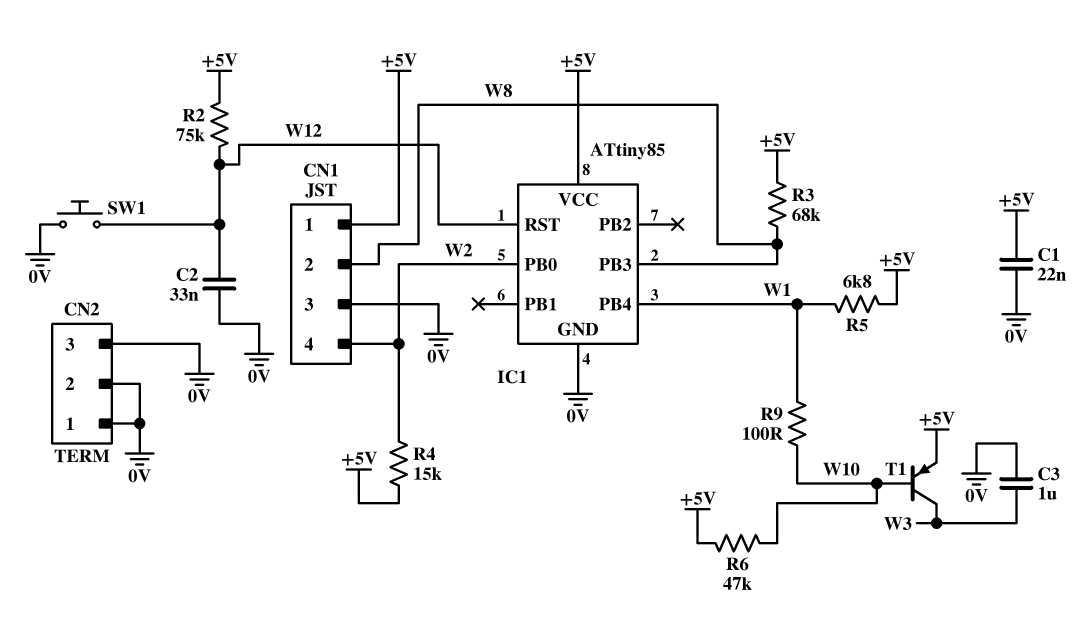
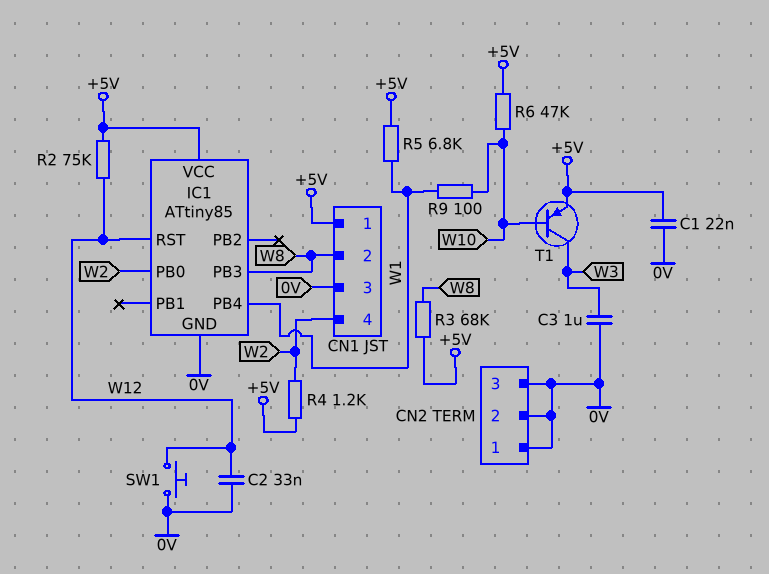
R4: 15k (+5V, W2) -> 1.2k (+5V, W2)

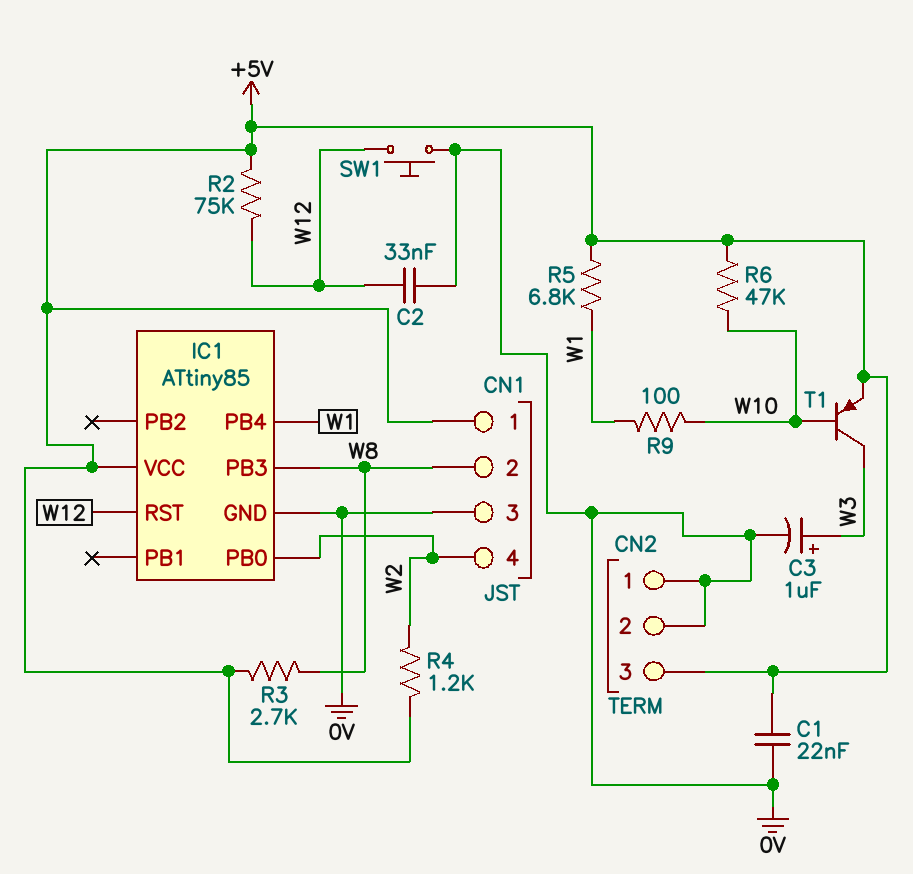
C3: 1uF (0V, W3) -> 1uF (plus W3, minus 0V)
CN2 pin 3: 0V -> +5V
R3: 68k (+5V, W8) -> 2.7k (+5V, W8)

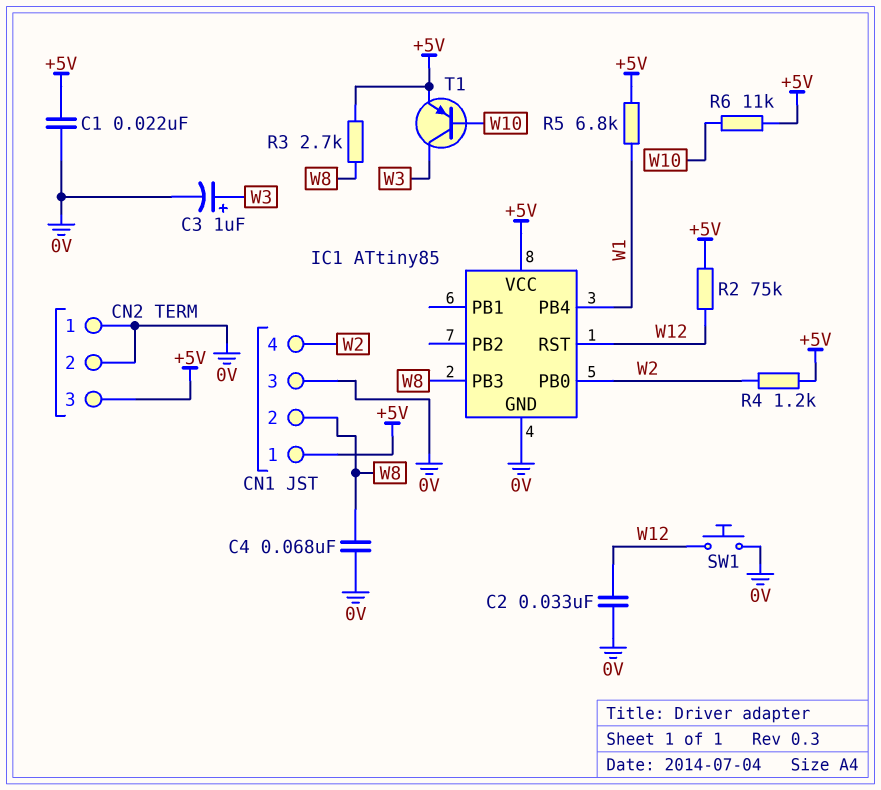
C4: none -> 68nF (0V, W8)
R6: 47k (+5V, W10) -> 11k (+5V, W10)
R9: 100 (W1, W10) -> none

